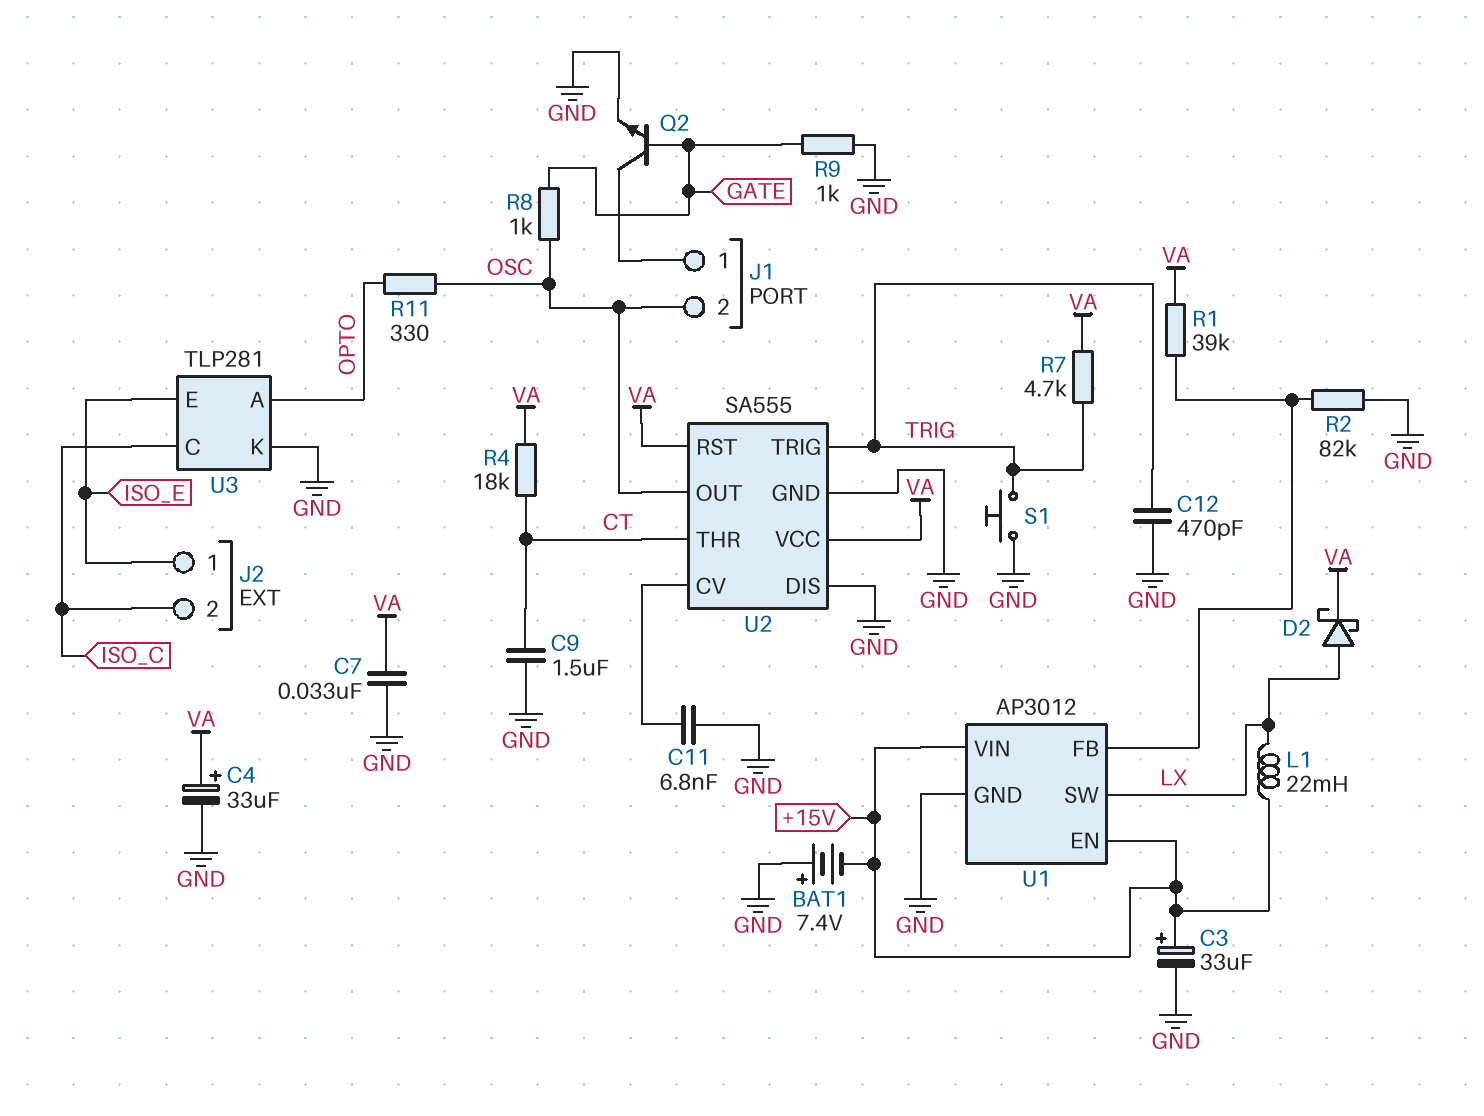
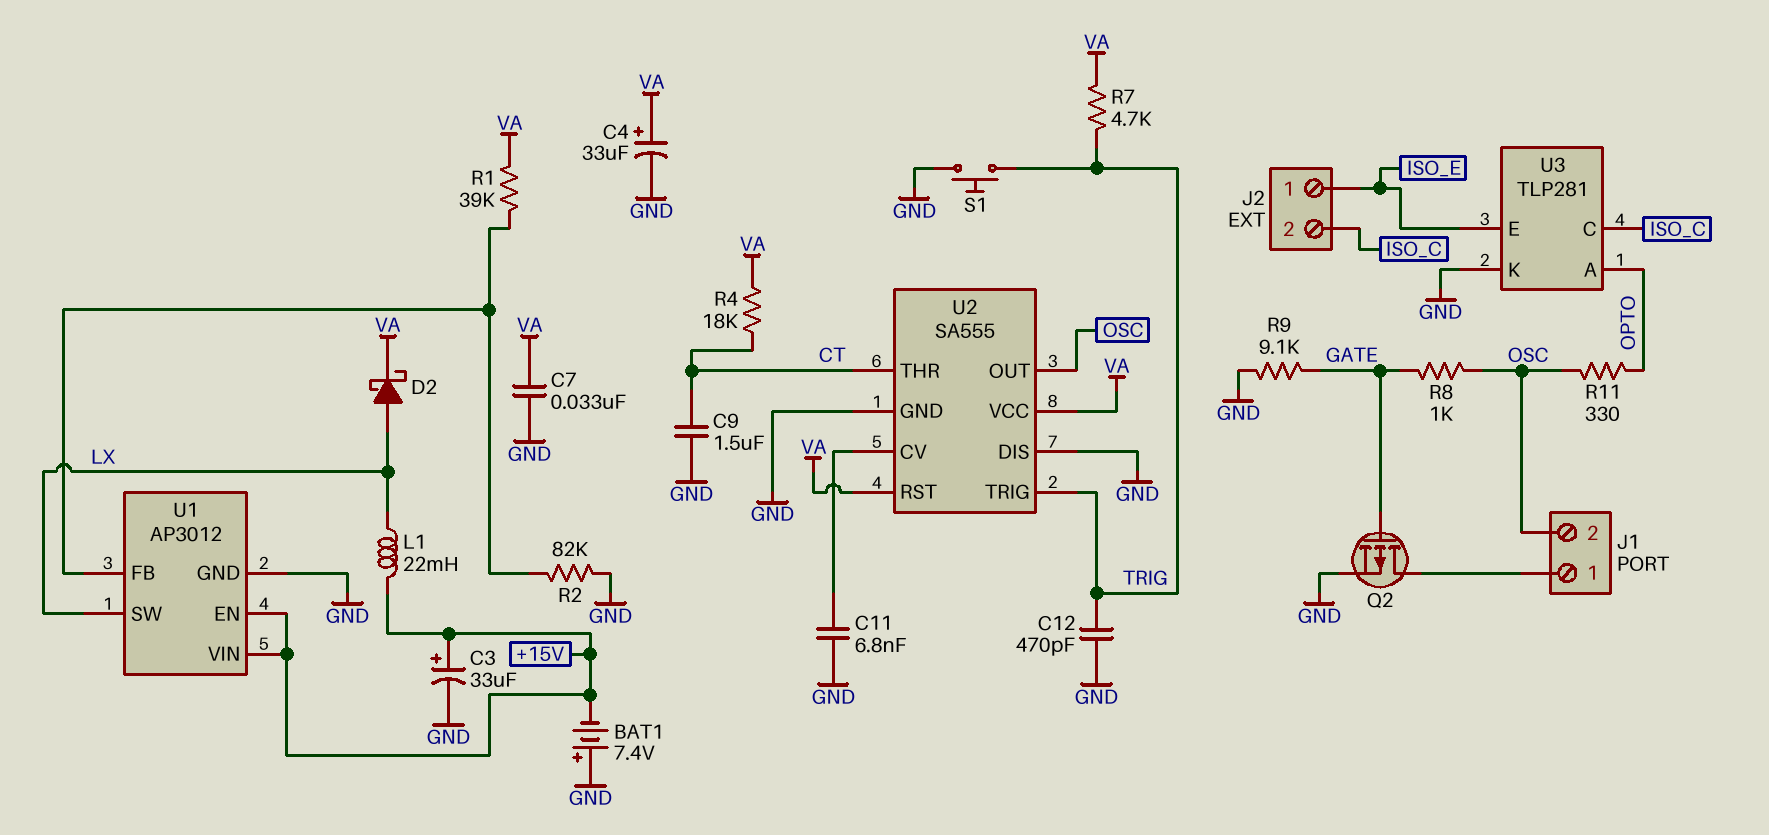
Q2: NPN (B GATE, C J1/1, E GND) -> PMOS (G GATE, D J1/1, S GND)
R9: 1k (GATE, GND) -> 9.1k (GATE, GND)

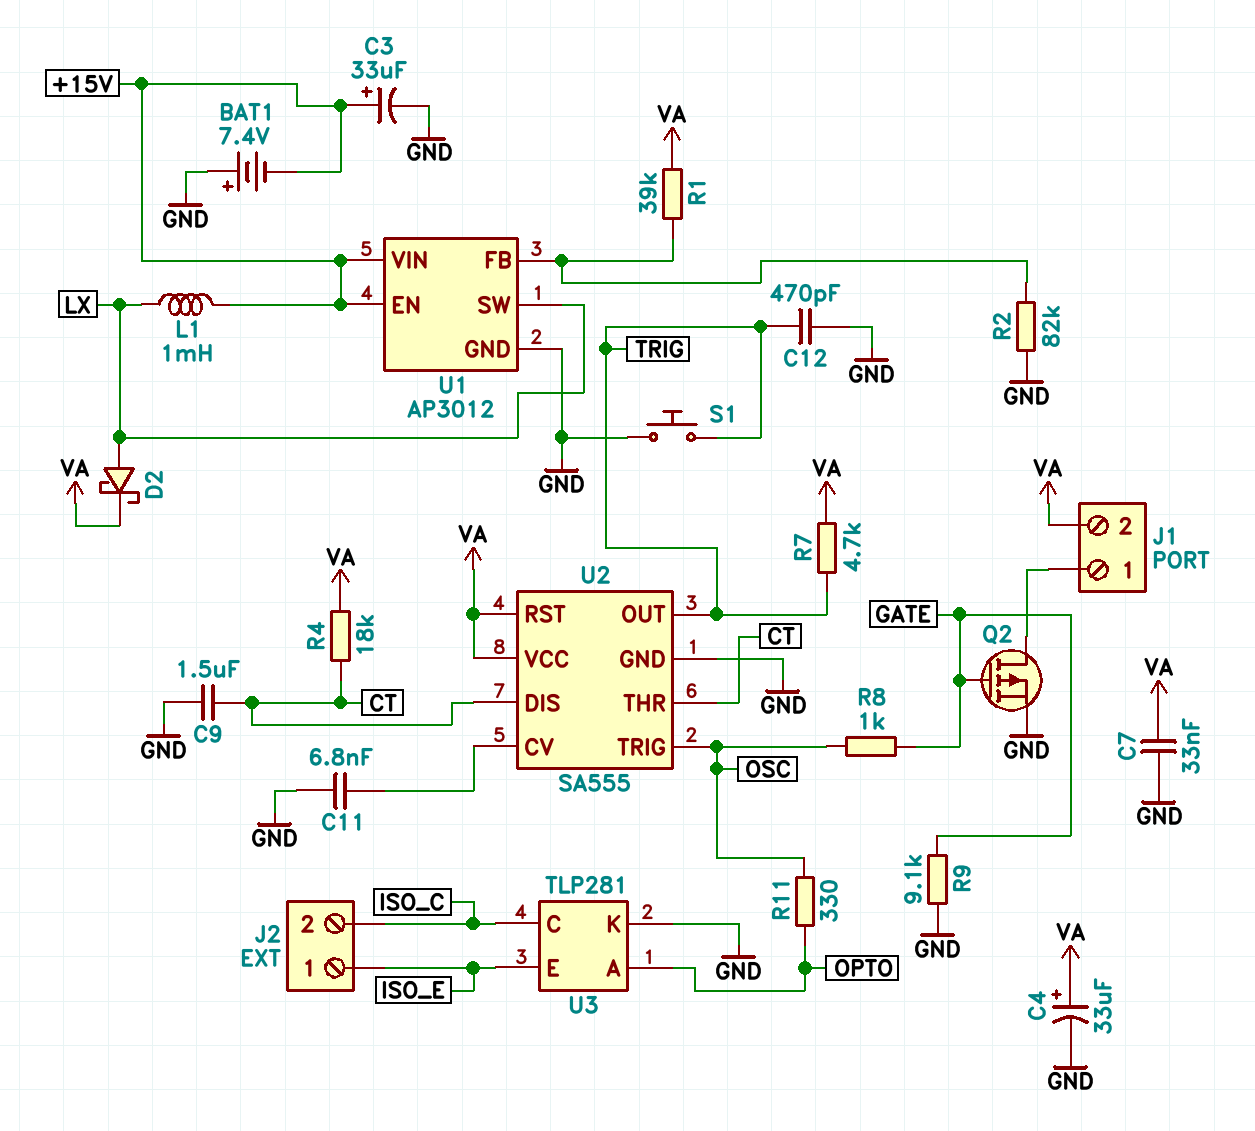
J1 pin 2: OSC -> VA
L1: 22mH (+15V, LX) -> 1mH (+15V, LX)
U2 pin DIS: GND -> CT
U2 pin OUT: OSC -> TRIG
U2 pin TRIG: TRIG -> OSC

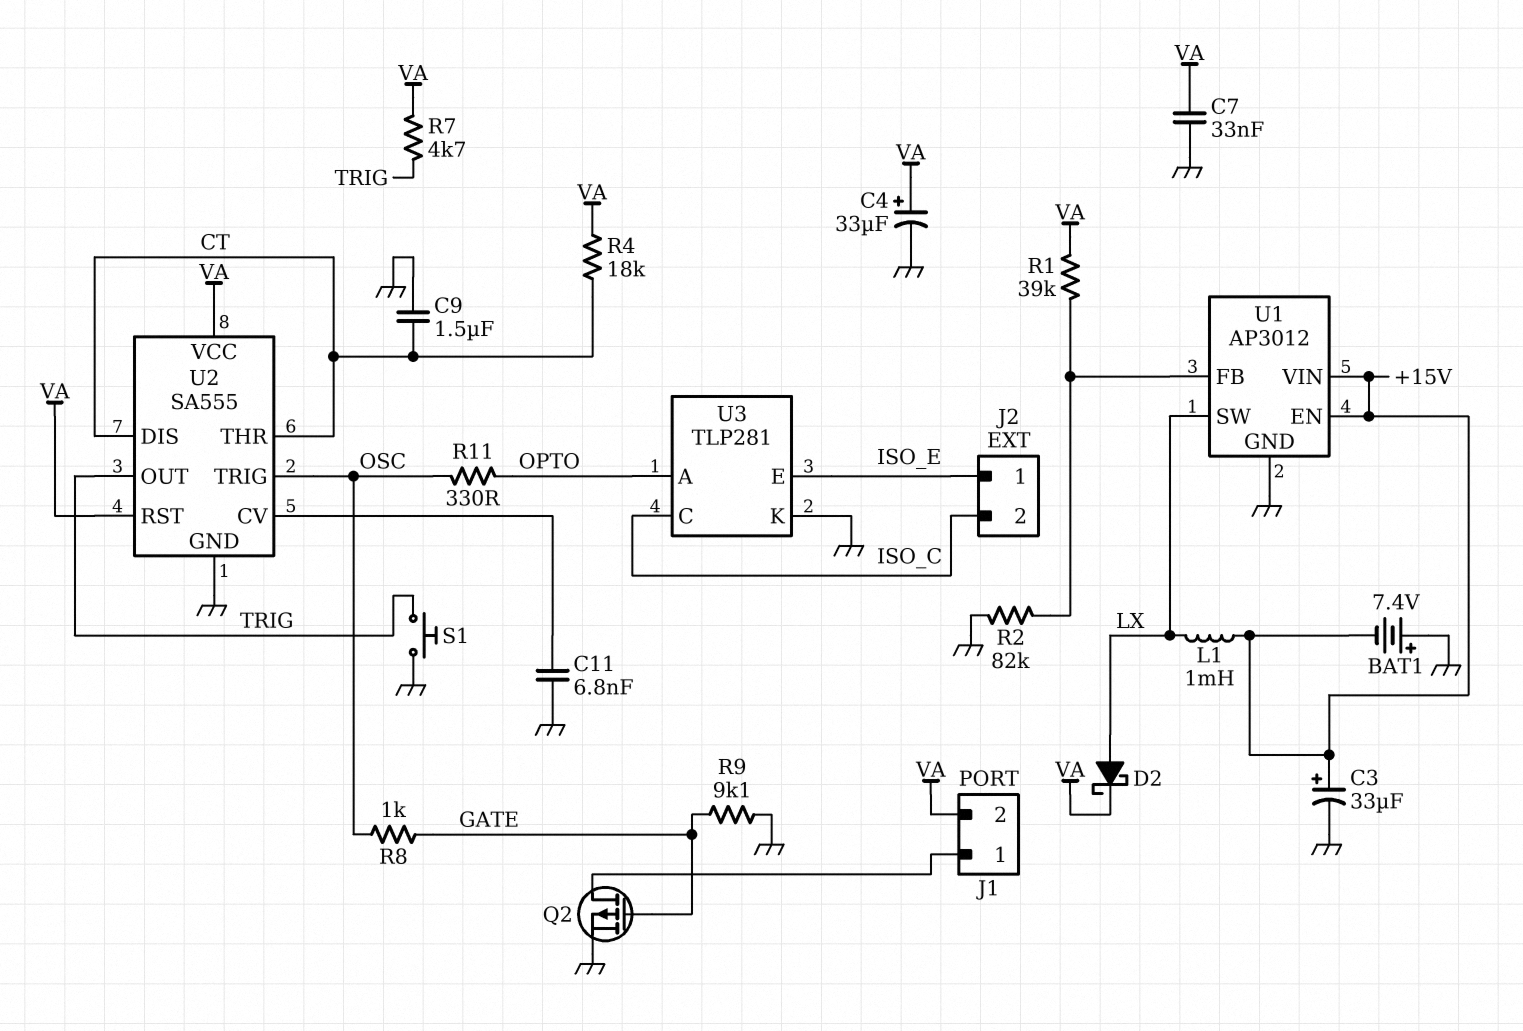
C12: 470pF (GND, TRIG) -> none

